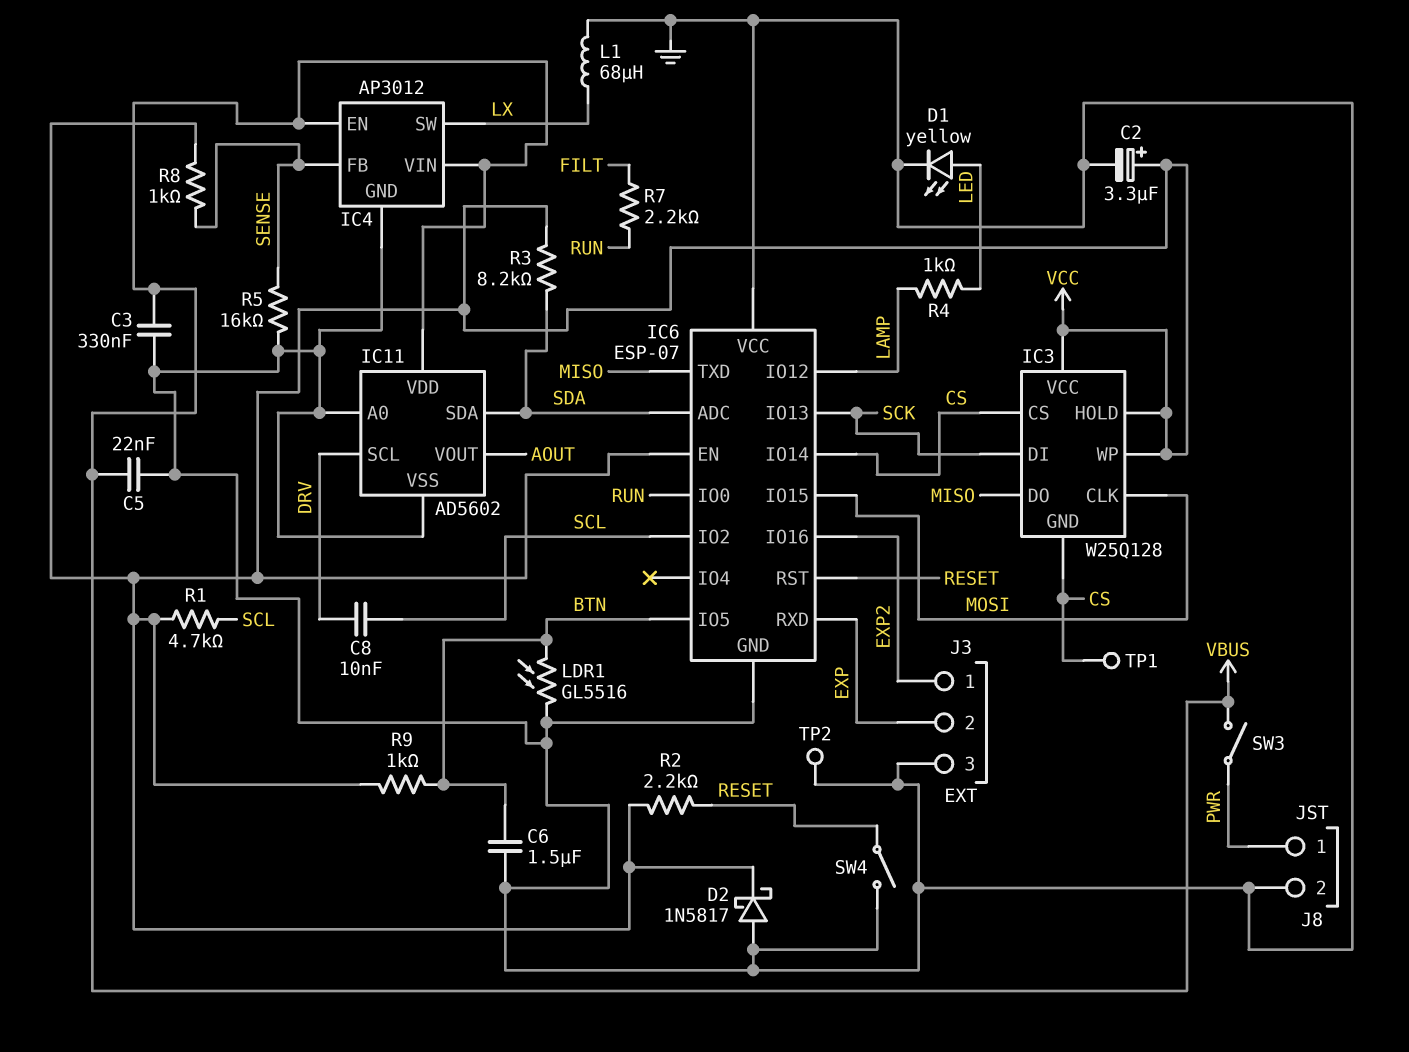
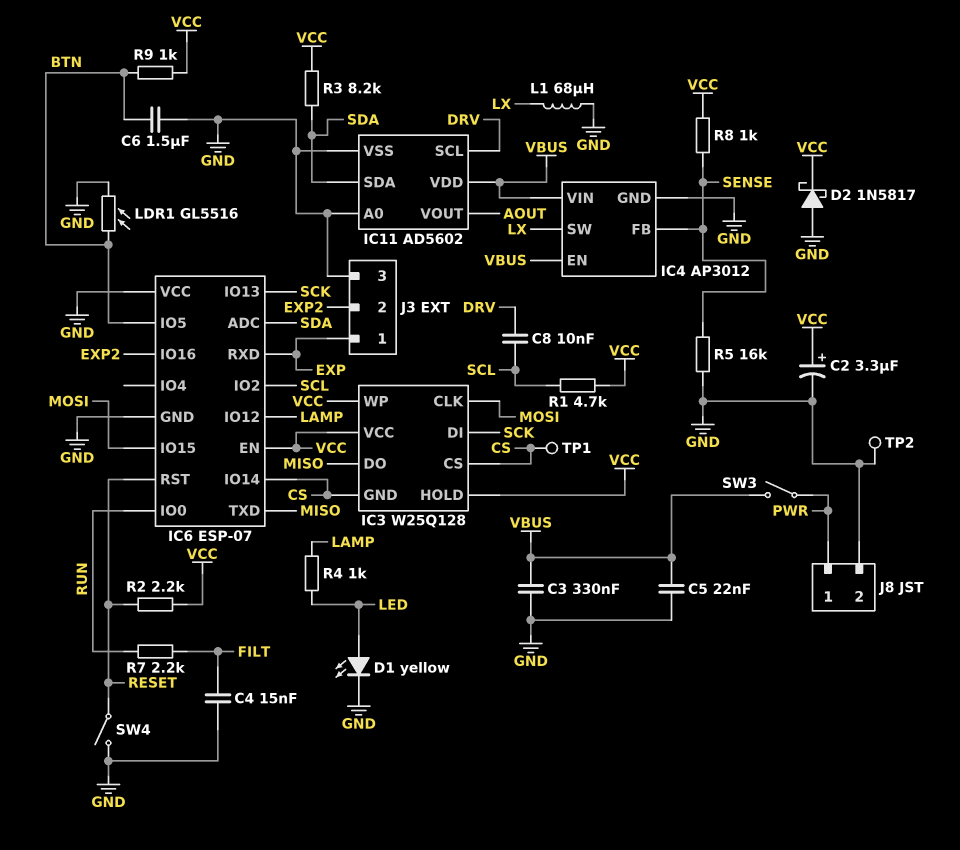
C4: none -> 15nF (FILT, GND)
J3 pin 1: EXP2 -> EXP
J3 pin 2: EXP -> EXP2

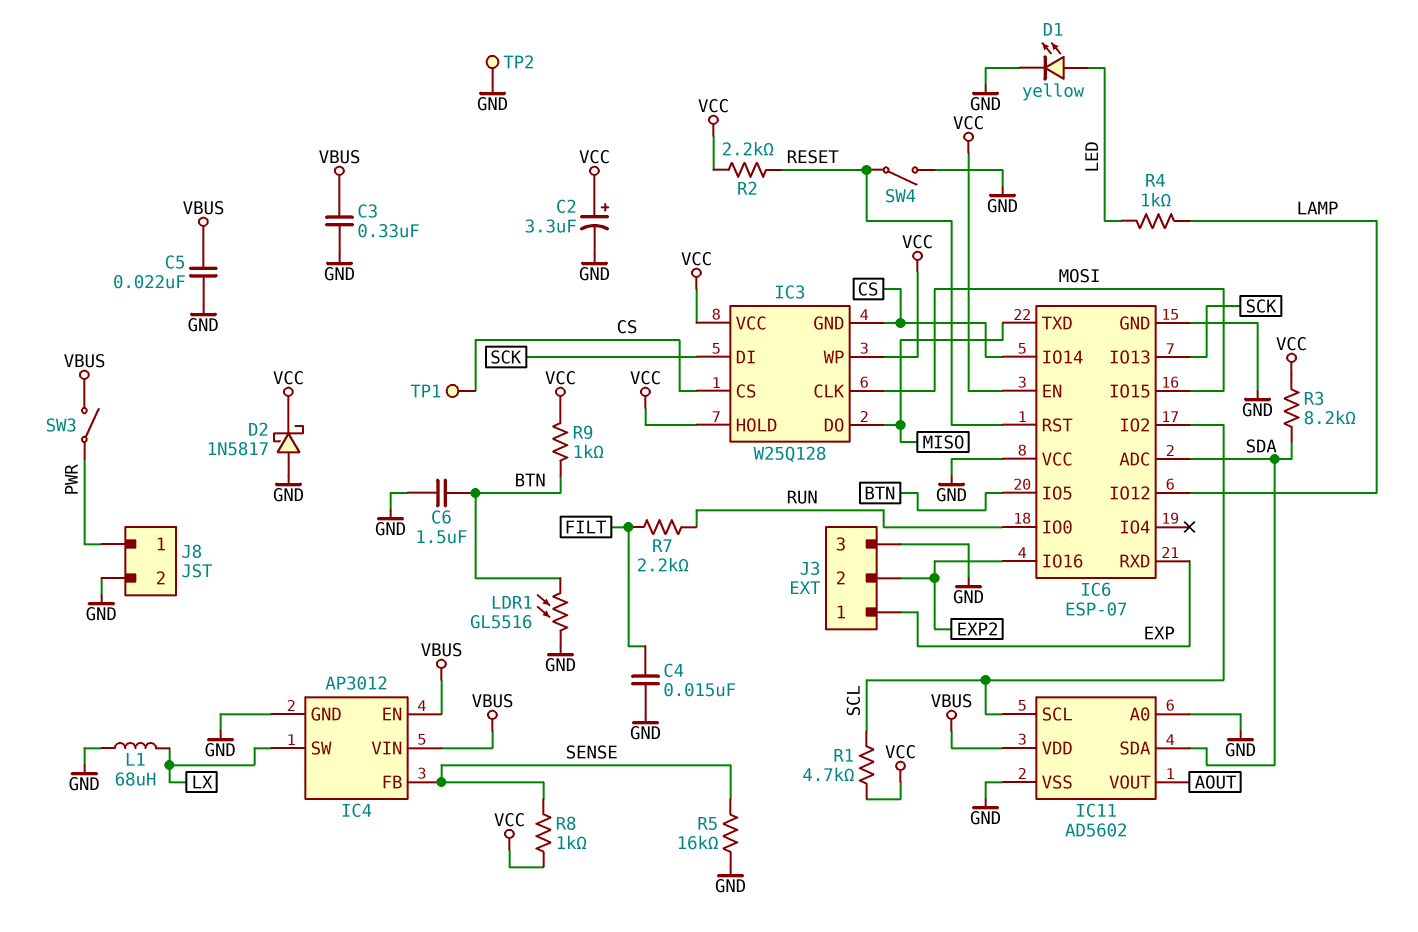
C8: 10nF (DRV, SCL) -> none
IC11 pin SCL: DRV -> SCL

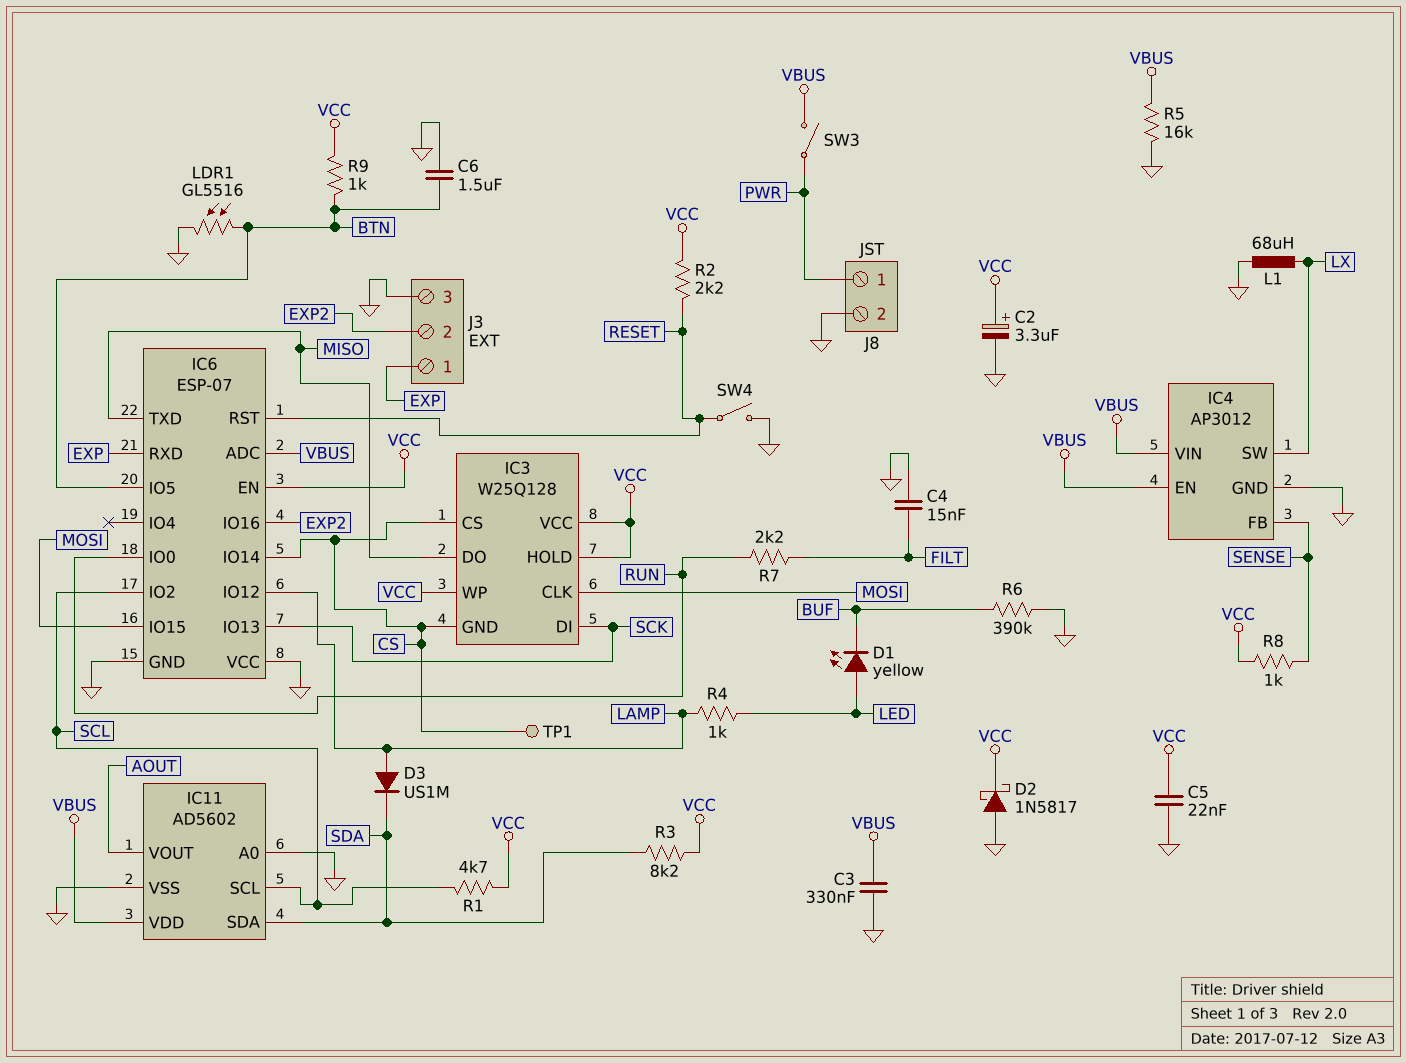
C5: 22nF (GND, VBUS) -> 22nF (GND, VCC)
D1: LED yellow (A LED, K GND) -> LED yellow (A LED, K BUF)
D3: none -> diode US1M (A LAMP, K SDA)
IC6 pin ADC: SDA -> VBUS
R5: 16k (GND, SENSE) -> 16k (GND, VBUS)
R6: none -> 390k (BUF, GND)
TP2: test point (GND) -> none

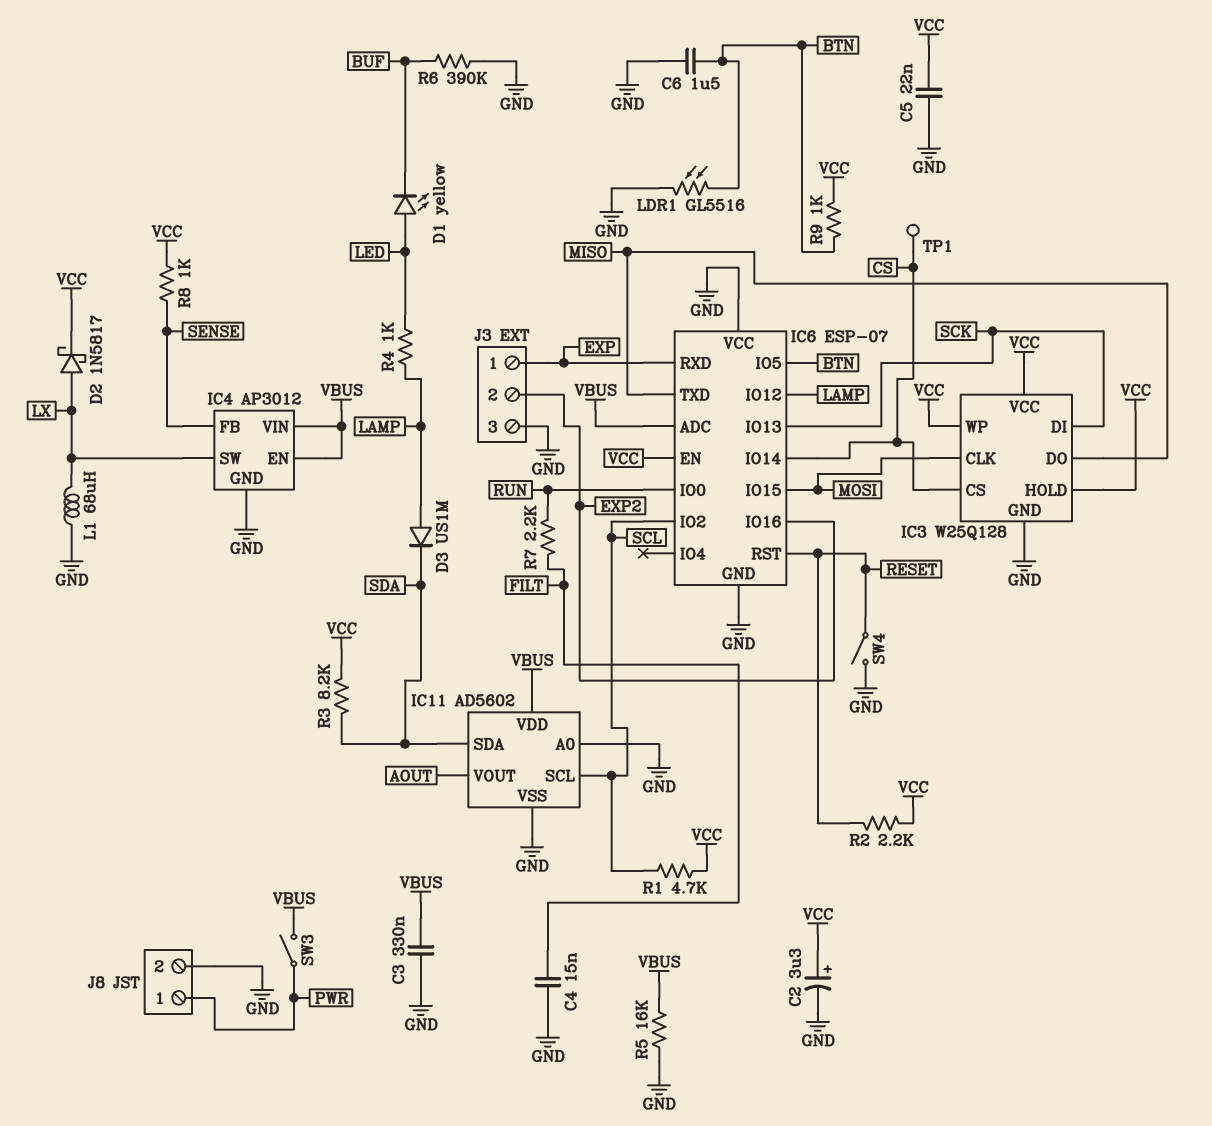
D2: schottky 1N5817 (A GND, K VCC) -> schottky 1N5817 (A LX, K VCC)
IC3 pin GND: CS -> GND

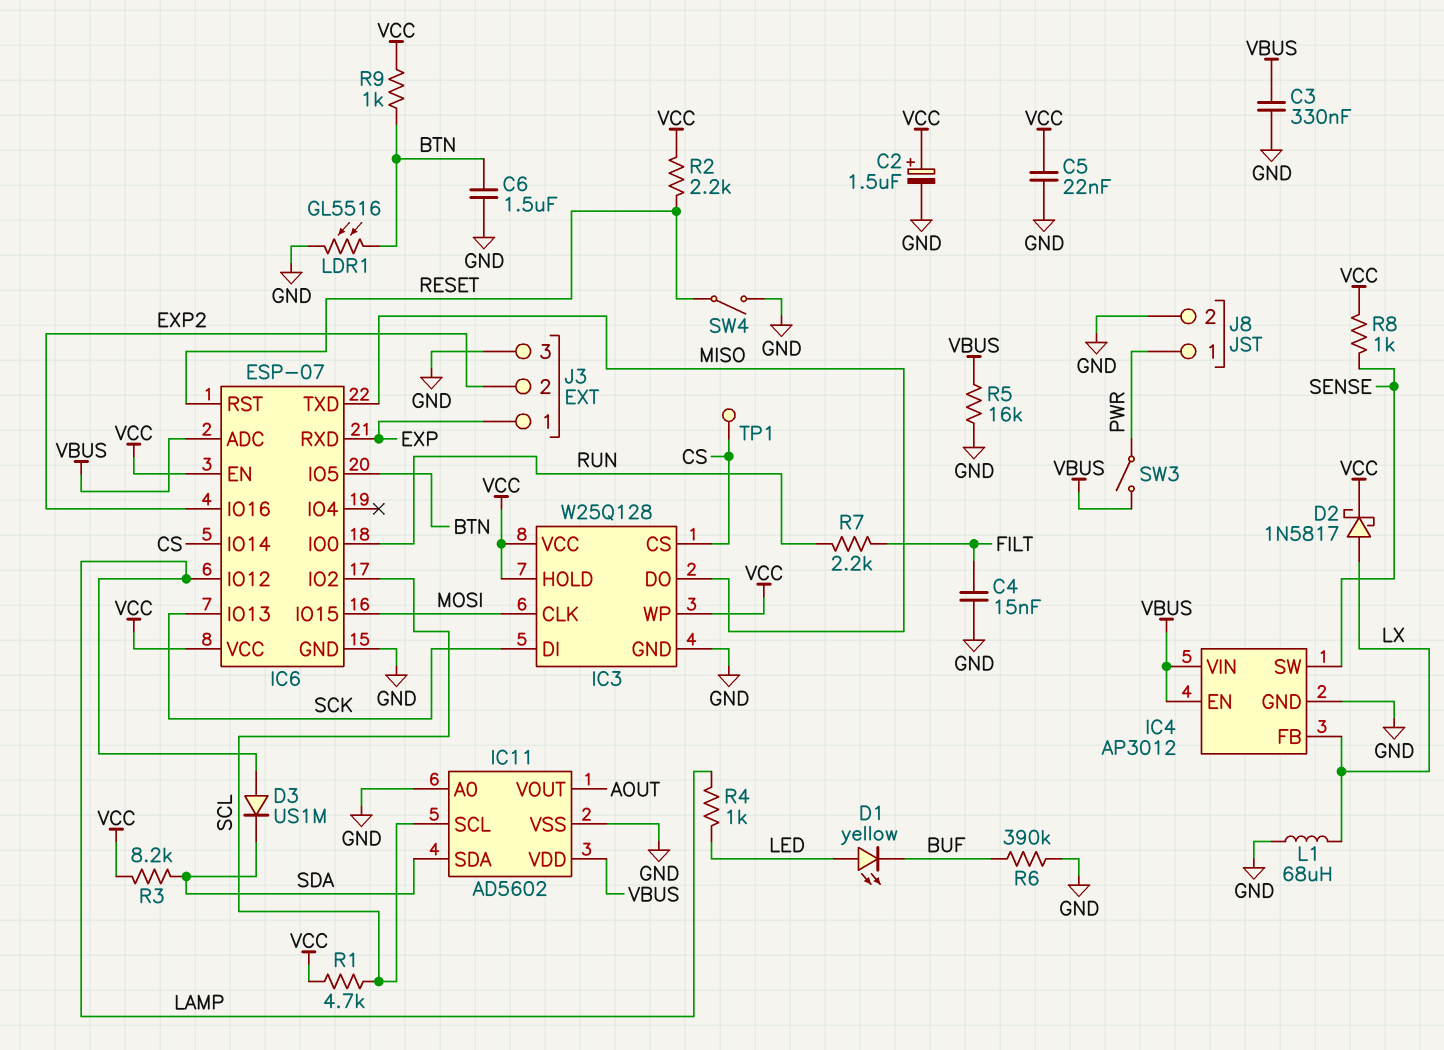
C2: 3.3uF (plus VCC, minus GND) -> 1.5uF (plus VCC, minus GND)
IC4 pin FB: SENSE -> LX
IC4 pin SW: LX -> SENSE
IC6 pin VCC: GND -> VCC

